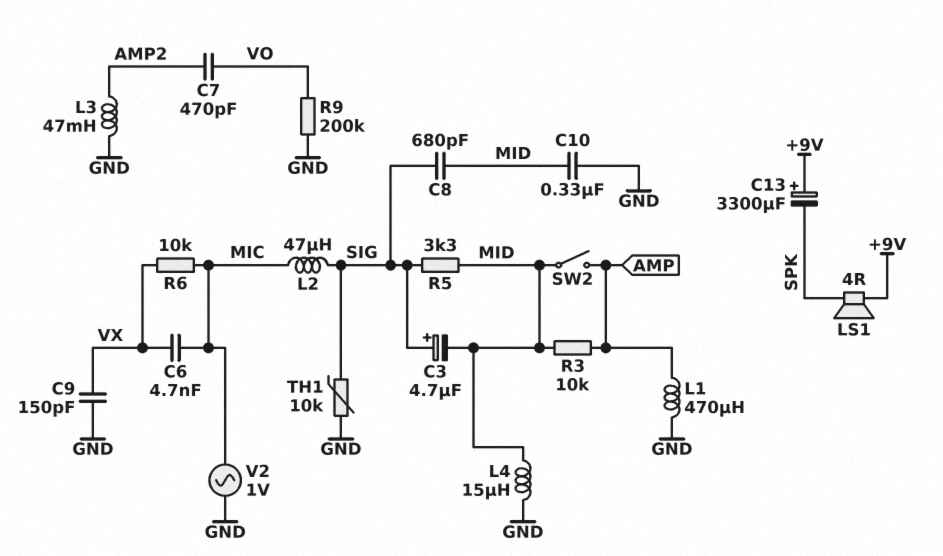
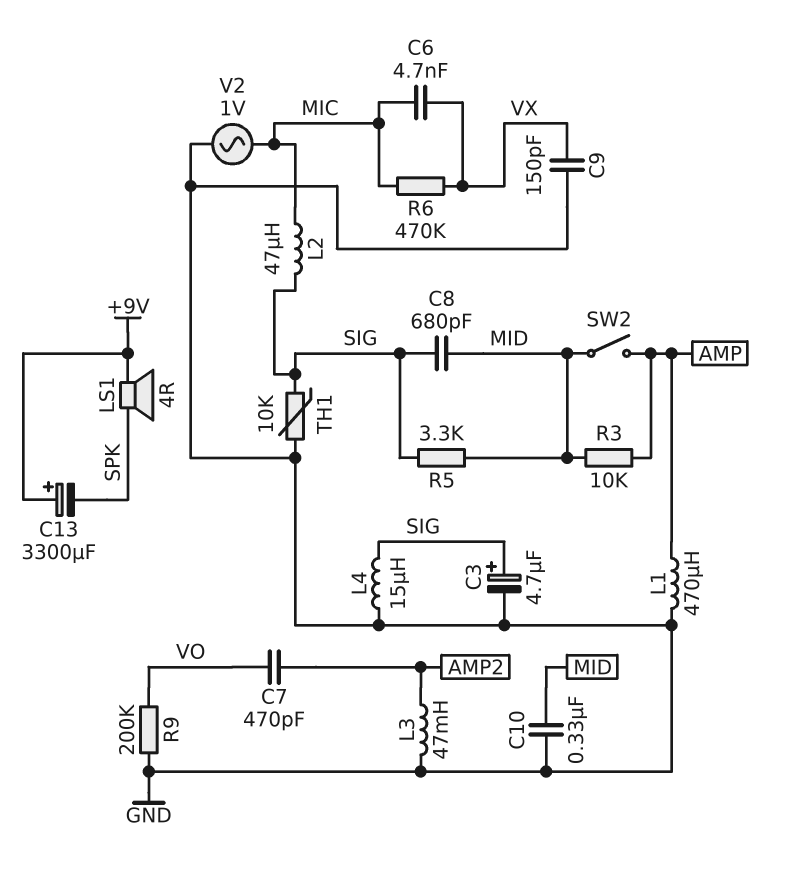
C3: 4.7uF (plus SIG, minus MID) -> 4.7uF (plus SIG, minus GND)
L4: 15uH (GND, MID) -> 15uH (GND, SIG)
R6: 10k (MIC, VX) -> 470k (MIC, VX)

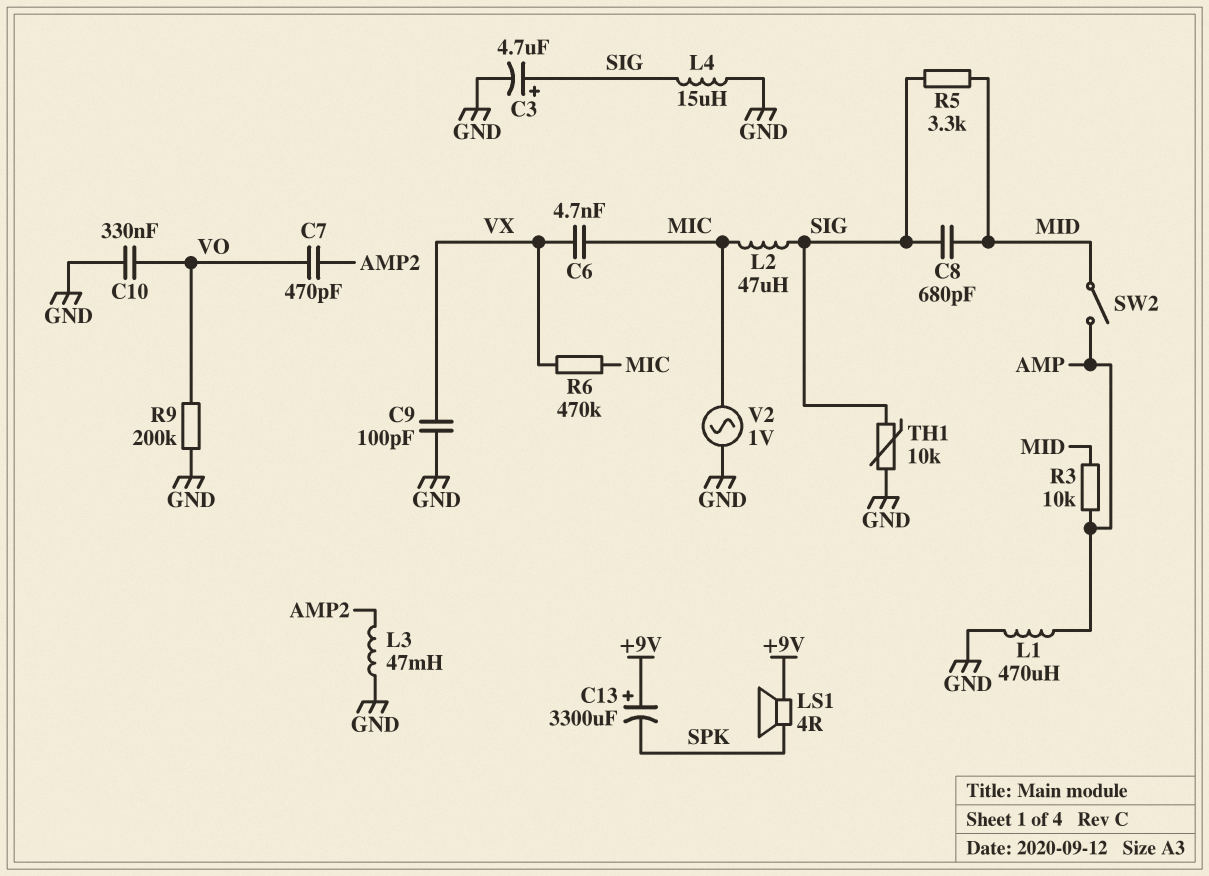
C9: 150pF (GND, VX) -> 100pF (GND, VX)
C10: 330nF (GND, MID) -> 330nF (GND, VO)

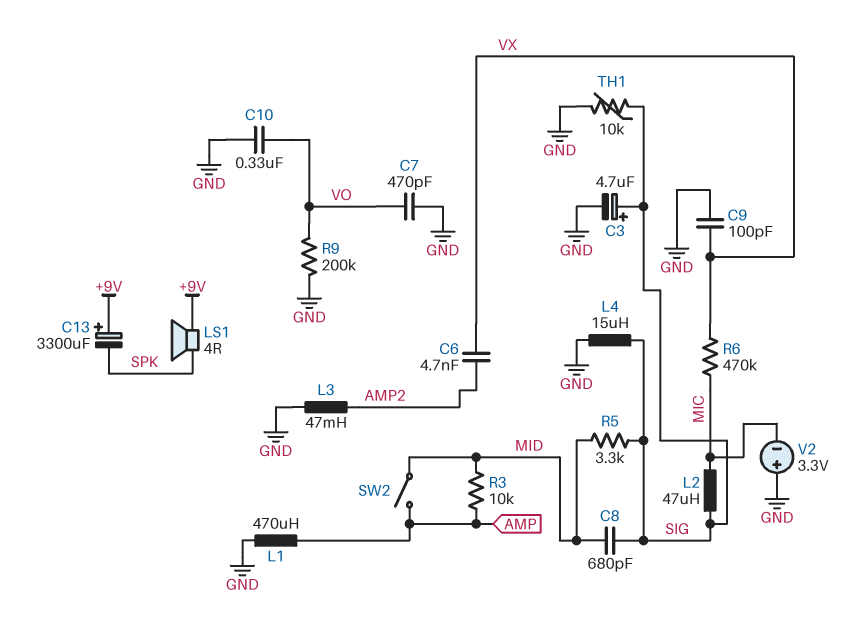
C6: 4.7nF (MIC, VX) -> 4.7nF (AMP2, VX)
C7: 470pF (AMP2, VO) -> 470pF (GND, VO)
V2: AC 1V (GND, MIC) -> 3.3V (plus GND, minus MIC)

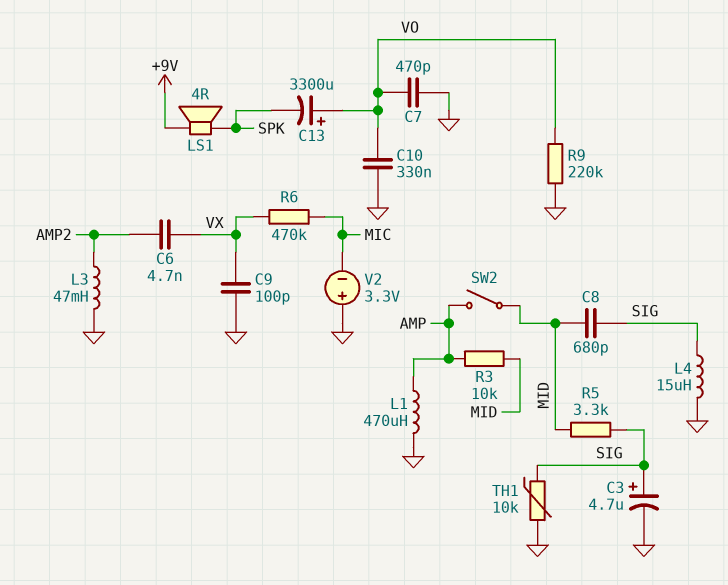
C13: 3300uF (plus +9V, minus SPK) -> 3300uF (plus VO, minus SPK)
L2: 47uH (MIC, SIG) -> none
R9: 200k (GND, VO) -> 220k (GND, VO)

